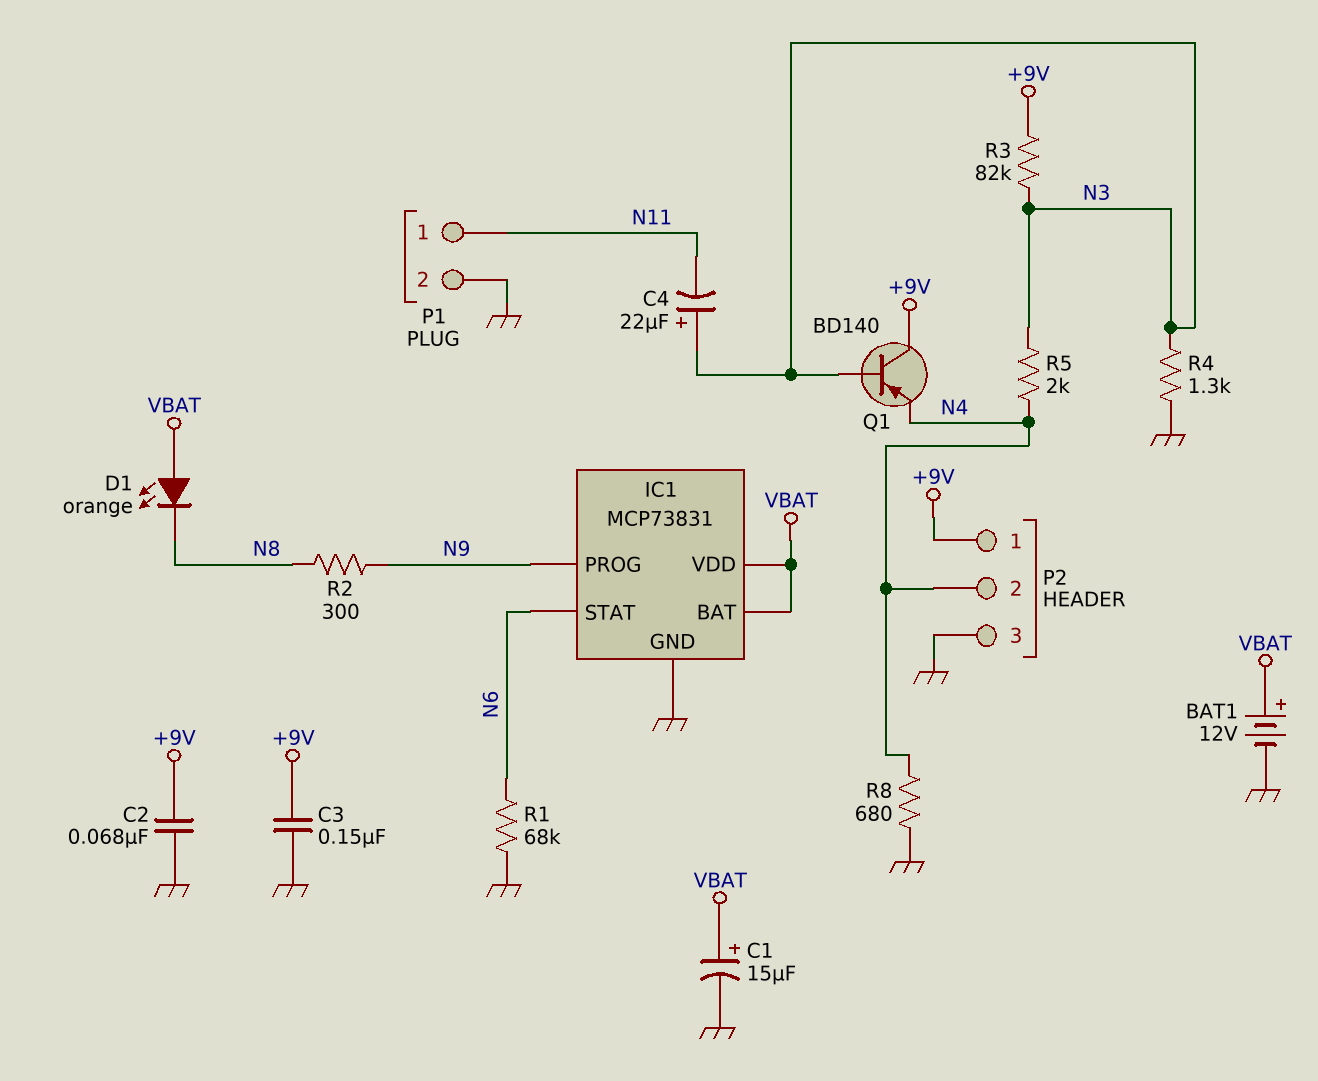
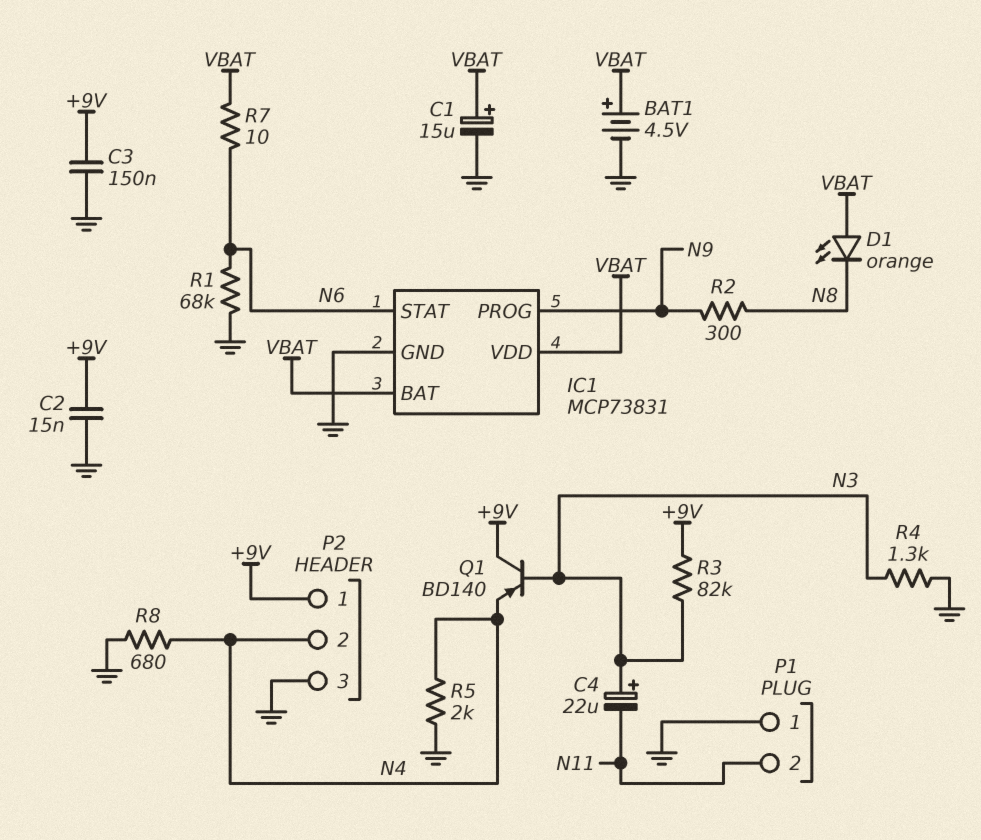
BAT1: 12V (plus VBAT, minus GND) -> 4.5V (plus VBAT, minus GND)
C2: 68nF (+9V, GND) -> 15nF (+9V, GND)
P1 pin 1: N11 -> GND
P1 pin 2: GND -> N11
R5: 2k (N3, N4) -> 2k (GND, N4)
R7: none -> 10 (N6, VBAT)

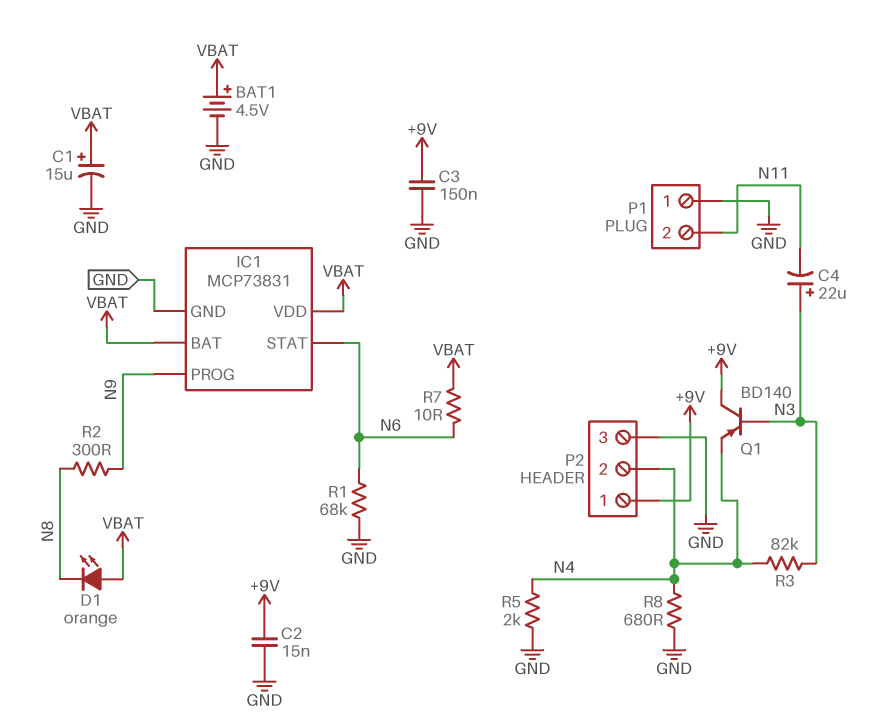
R3: 82k (+9V, N3) -> 82k (N3, N4)
R4: 1.3k (GND, N3) -> none

